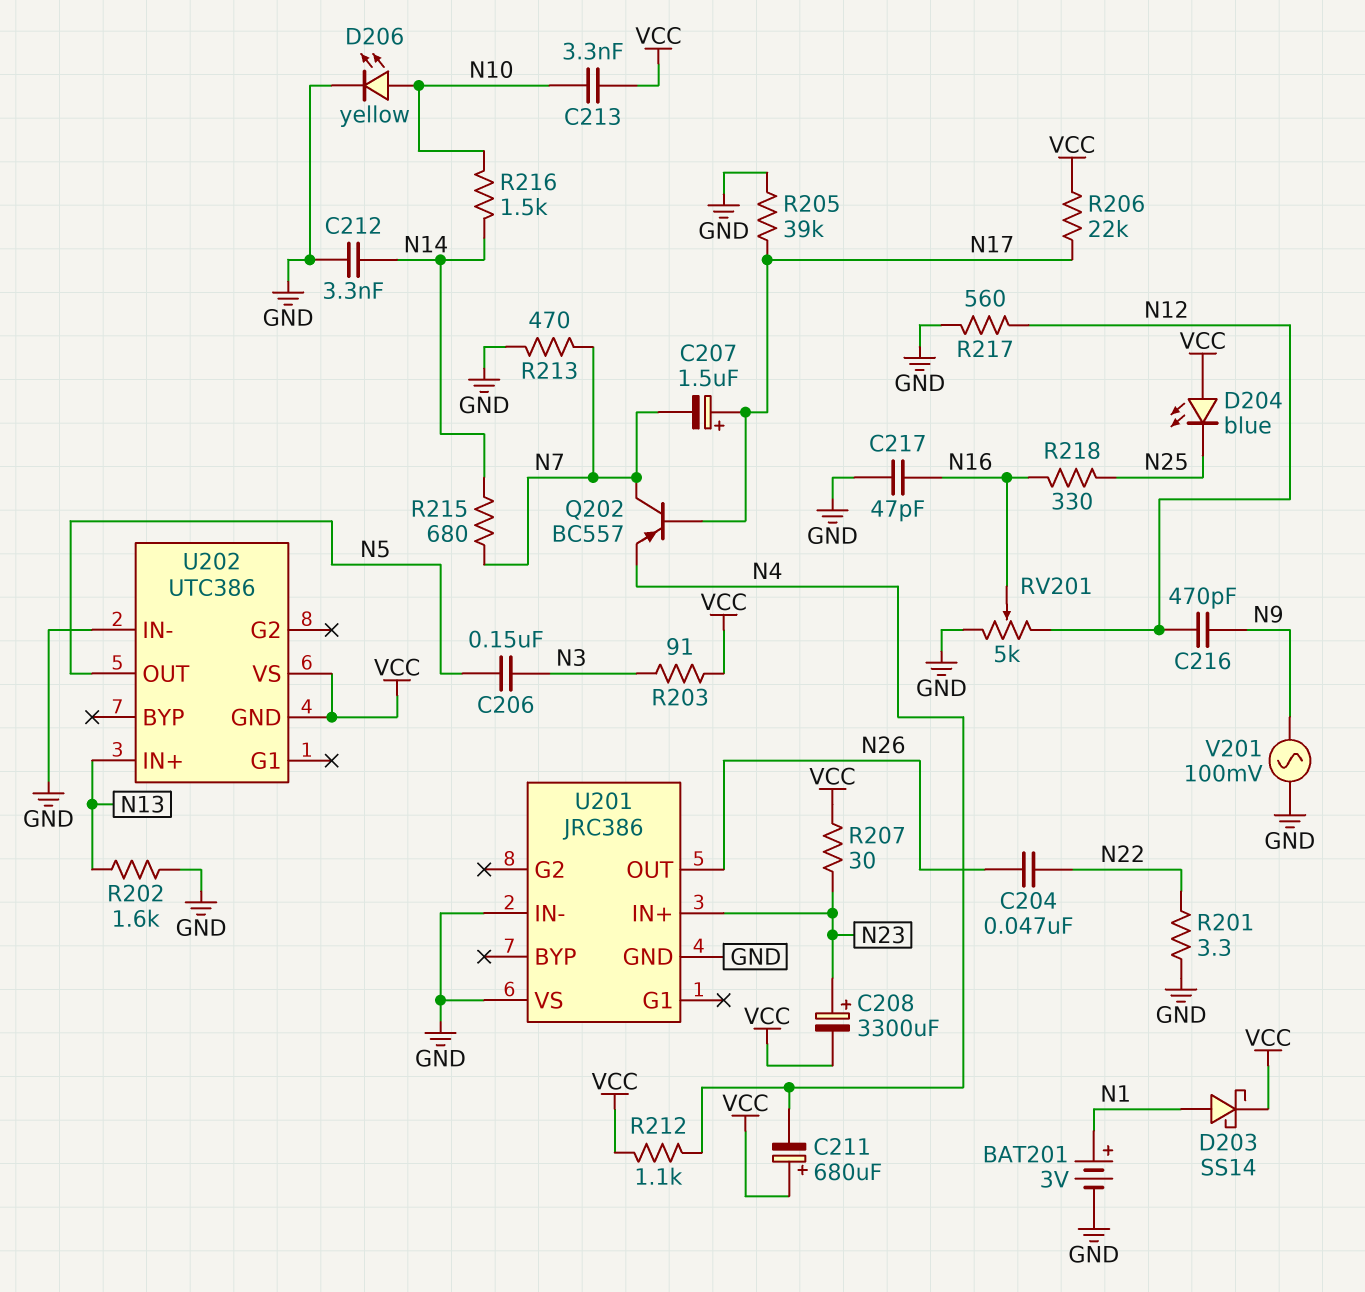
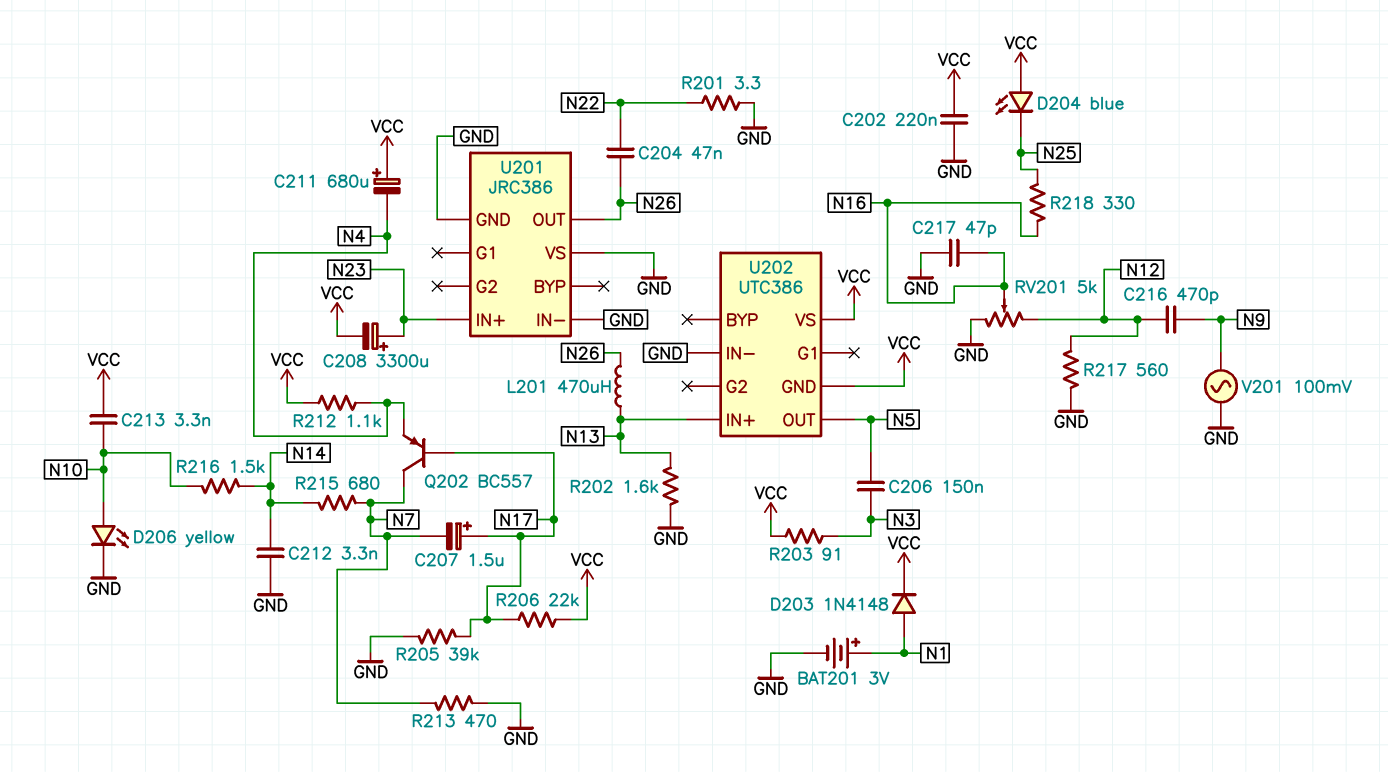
C202: none -> 220nF (GND, VCC)
D203: schottky SS14 (A N1, K VCC) -> diode 1N4148 (A N1, K VCC)
L201: none -> 470uH (N13, N26)
R207: 30 (N23, VCC) -> none

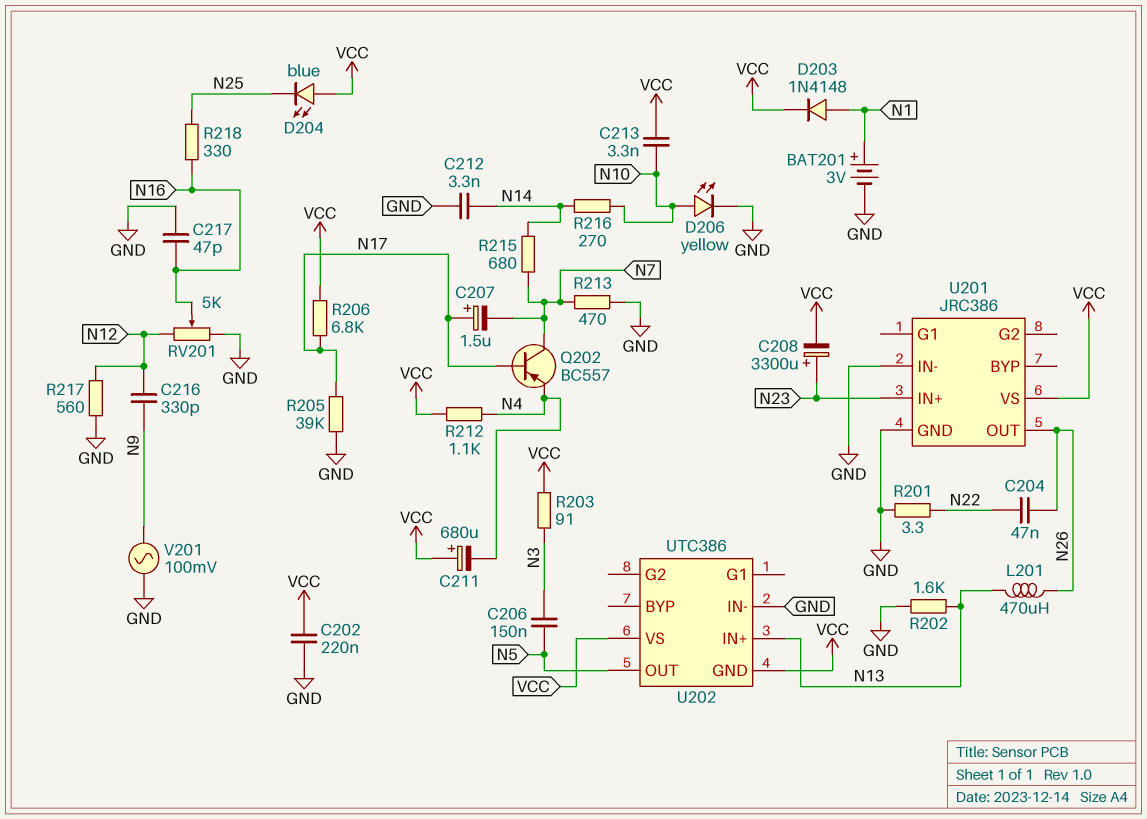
C216: 470pF (N9, N12) -> 330pF (N9, N12)
R206: 22k (N17, VCC) -> 6.8k (N17, VCC)
R216: 1.5k (N10, N14) -> 270 (N10, N14)
U201 pin VS: GND -> VCC

